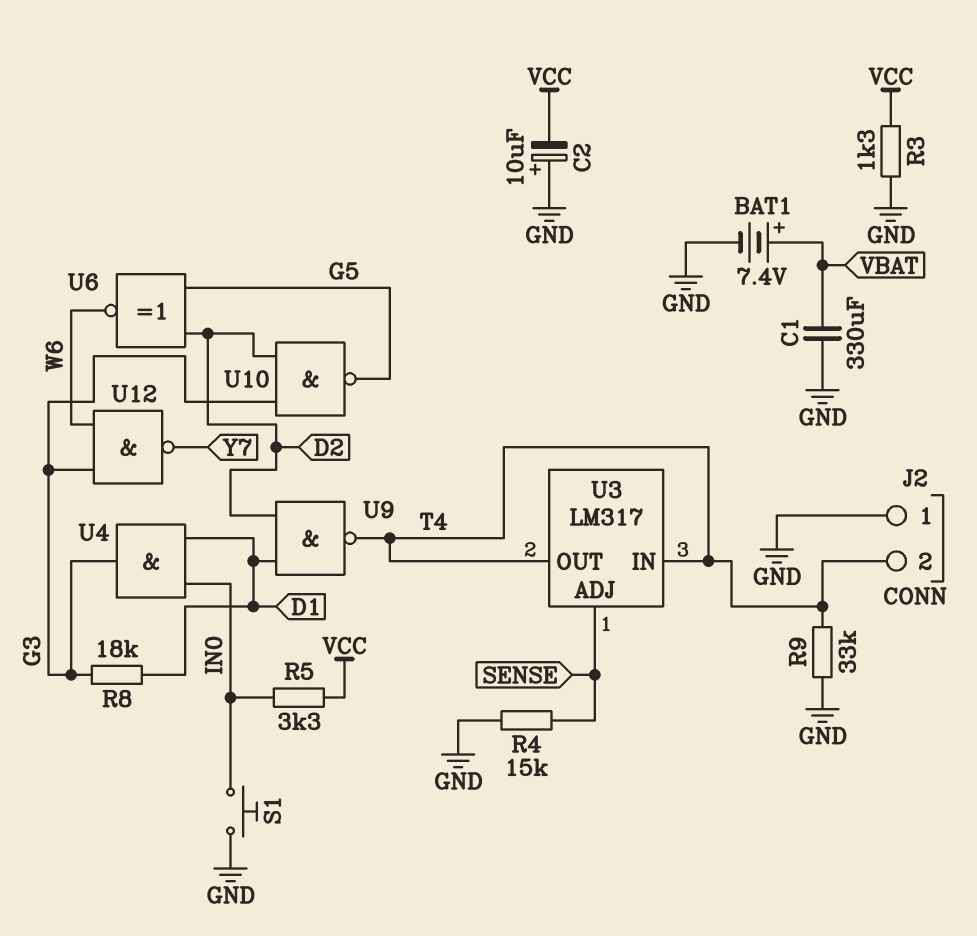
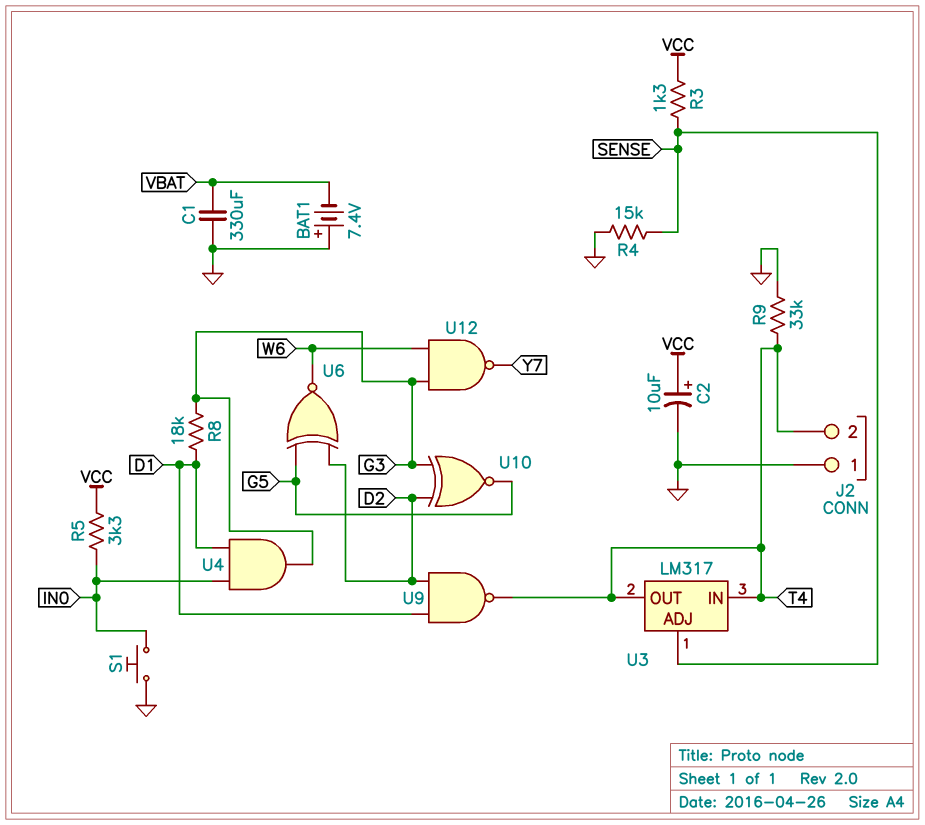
BAT1: 7.4V (plus VBAT, minus GND) -> 7.4V (plus GND, minus VBAT)
C2: 10uF (plus GND, minus VCC) -> 10uF (plus VCC, minus GND)
R3: 1.3k (GND, VCC) -> 1.3k (SENSE, VCC)
U10: NAND (in D2, in G3, out G5) -> XNOR (in D2, in G3, out G5)

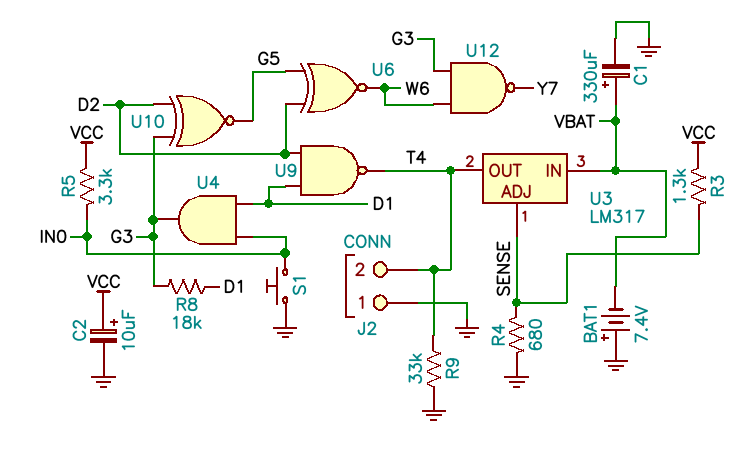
C1: 330uF (GND, VBAT) -> 330uF (plus VBAT, minus GND)
R4: 15k (GND, SENSE) -> 680 (GND, SENSE)
U3 pin IN: T4 -> VBAT

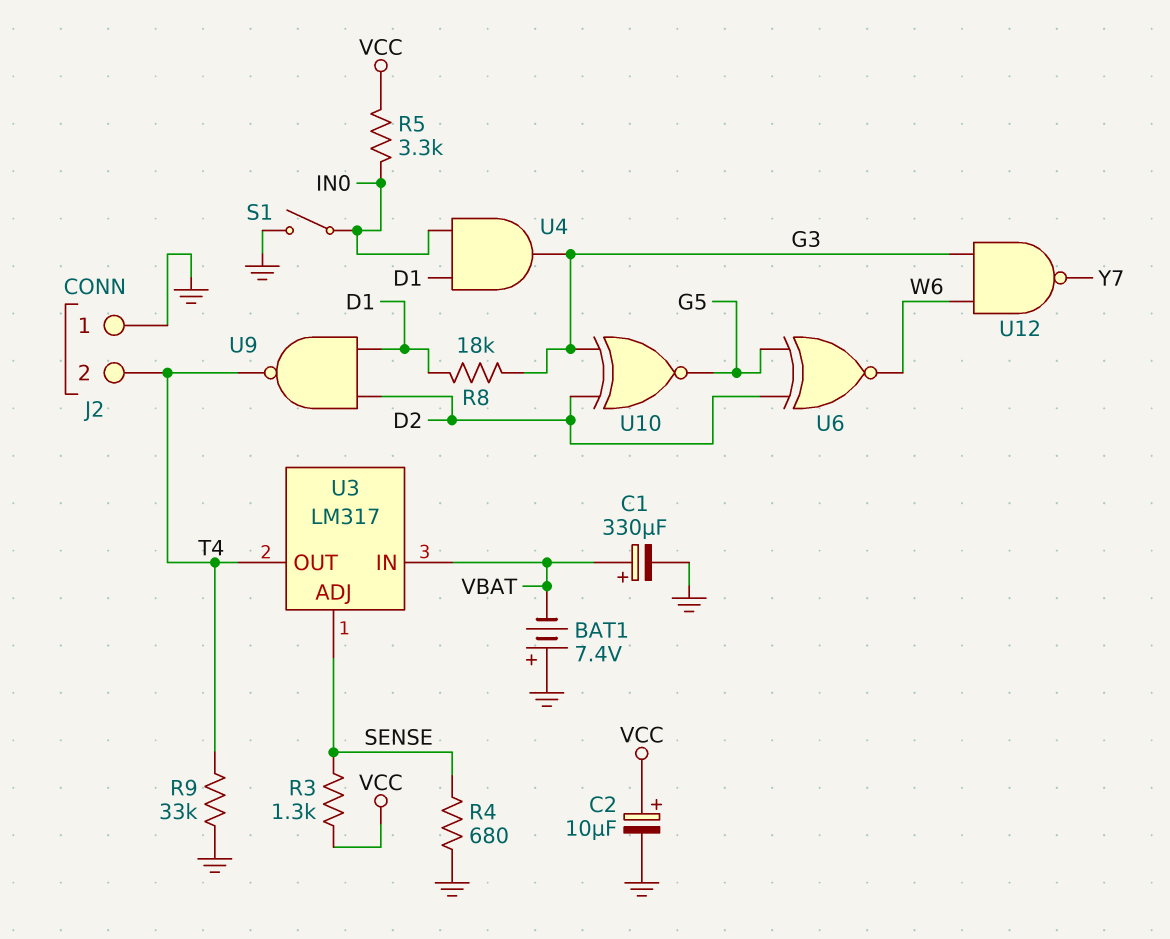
S1: button (GND, IN0) -> switch (GND, IN0)

